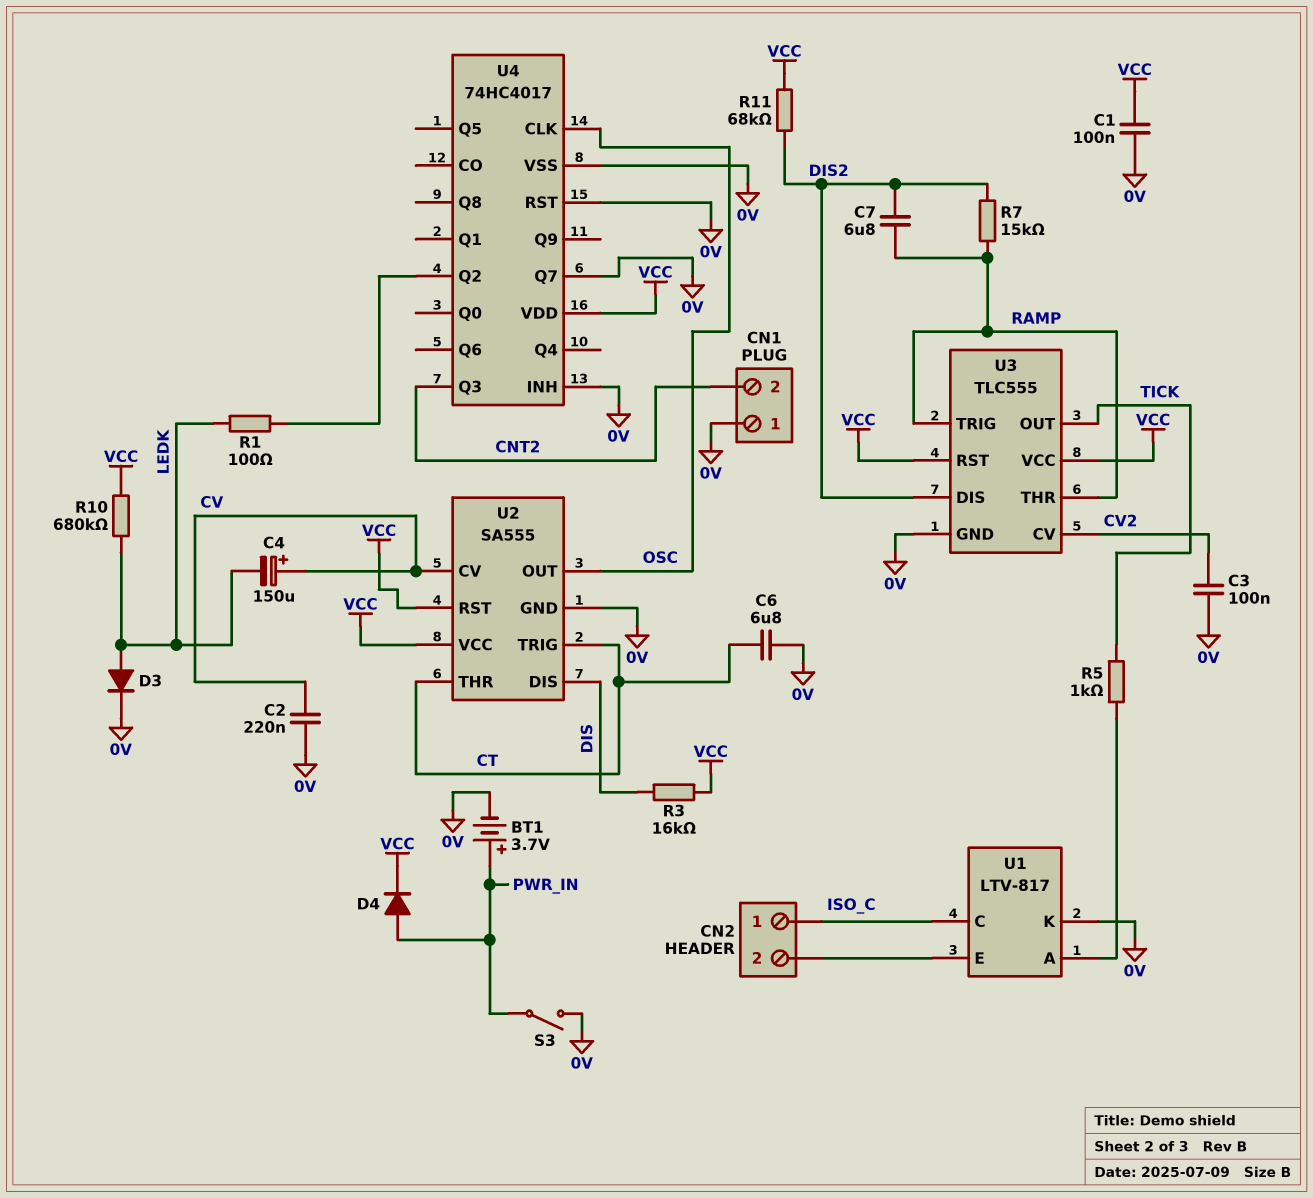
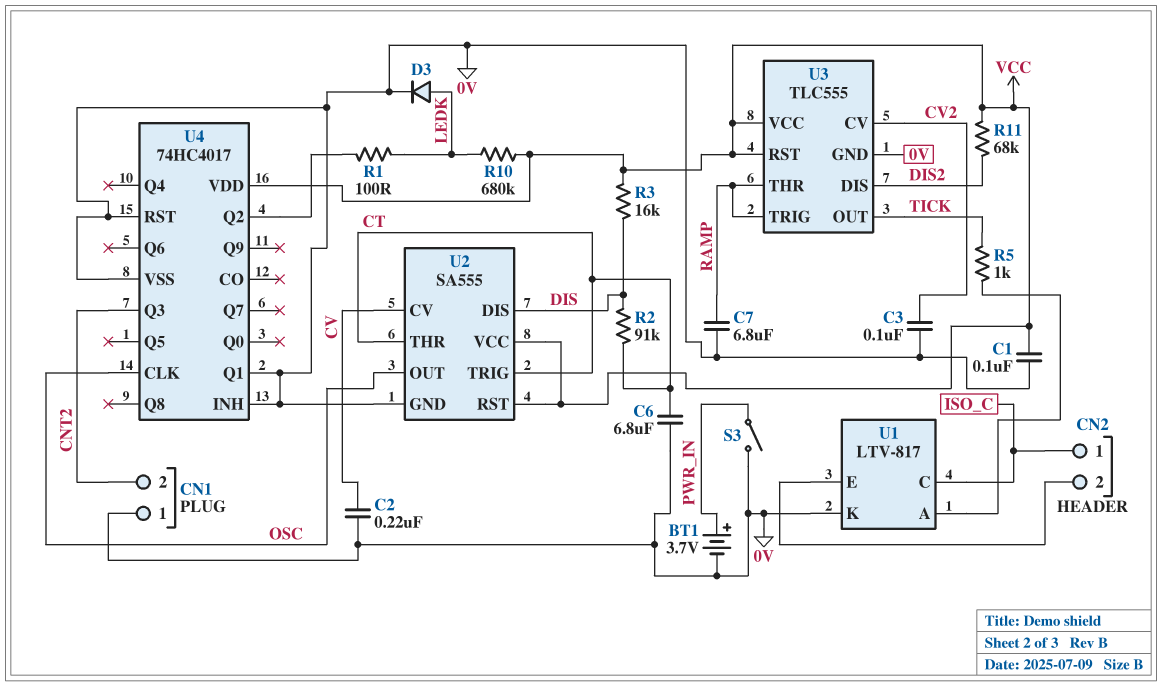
C4: 150uF (plus CV, minus LEDK) -> none
C7: 6.8uF (DIS2, RAMP) -> 6.8uF (0V, RAMP)
D4: diode (A PWR_IN, K VCC) -> none
R2: none -> 91k (CT, DIS)
R7: 15k (DIS2, RAMP) -> none
U4 pin Q1: none -> 0V
U4 pin Q7: 0V -> none

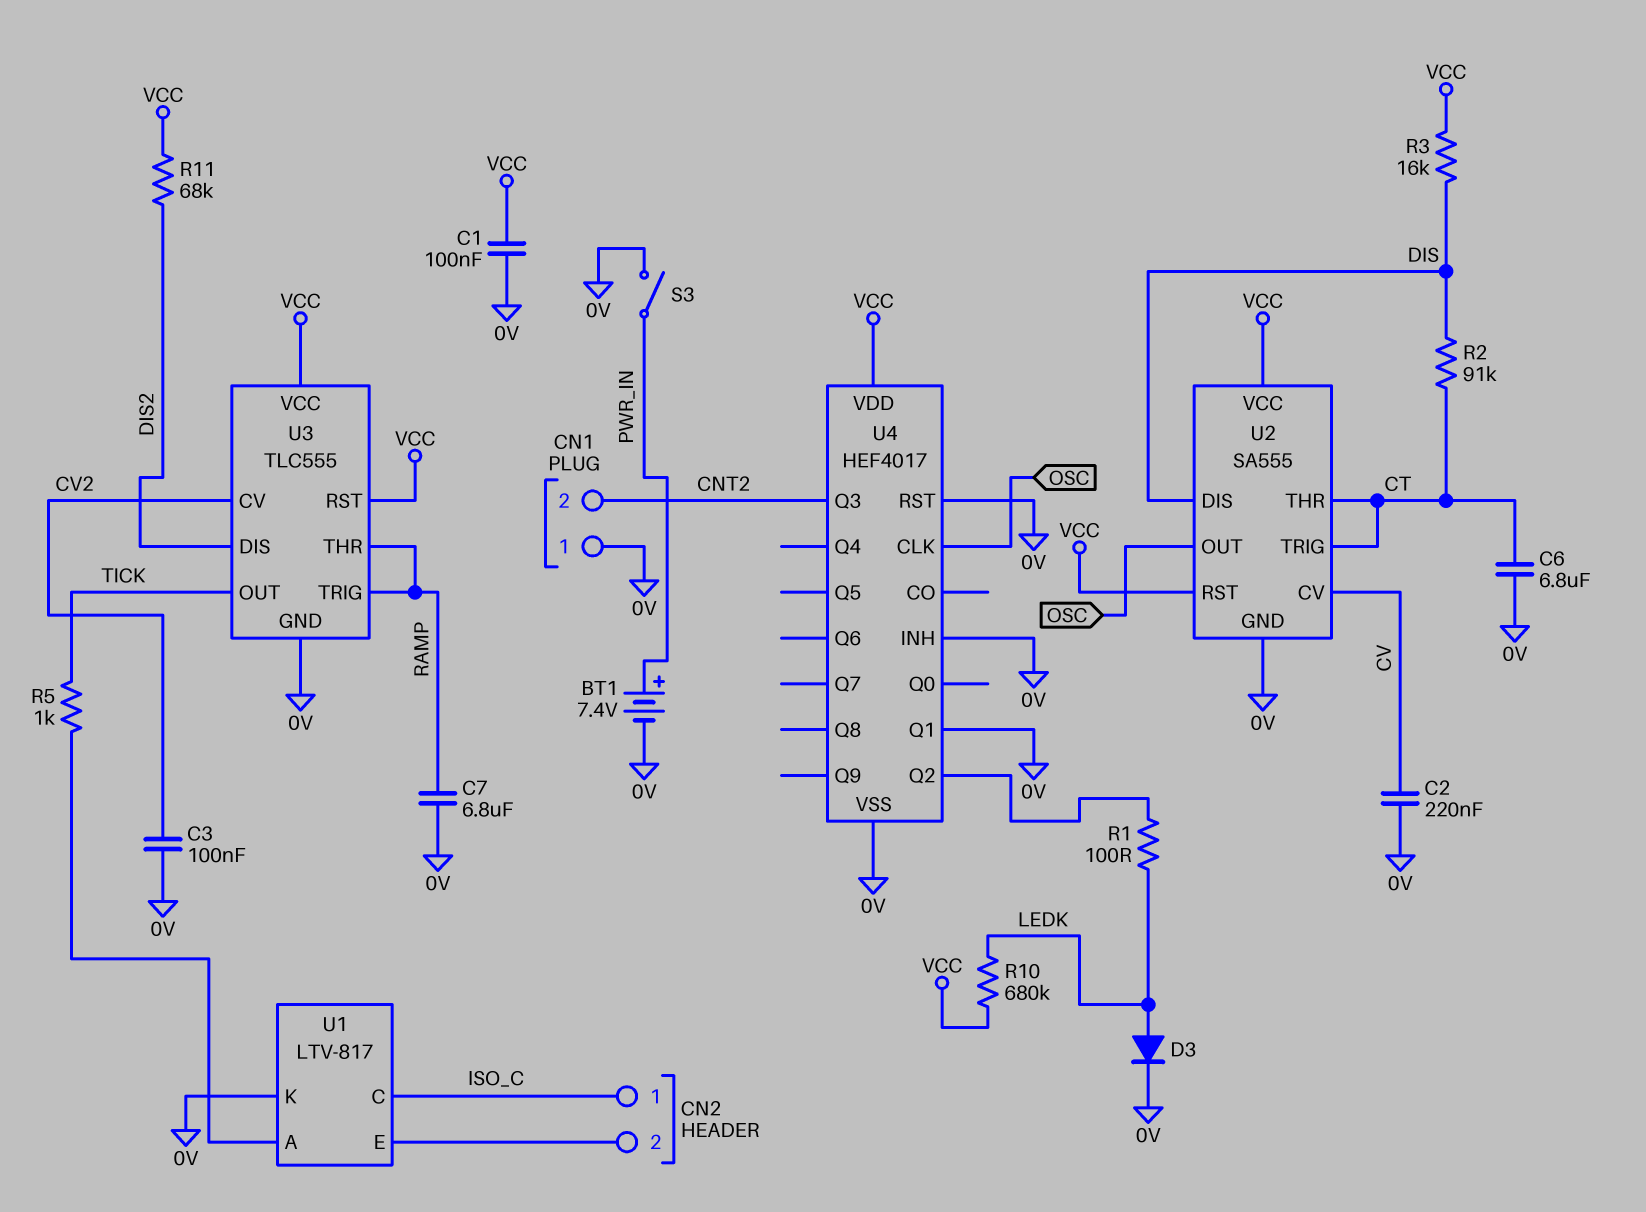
BT1: 3.7V (plus PWR_IN, minus 0V) -> 7.4V (plus PWR_IN, minus 0V)
U4: 74HC4017 -> HEF4017

